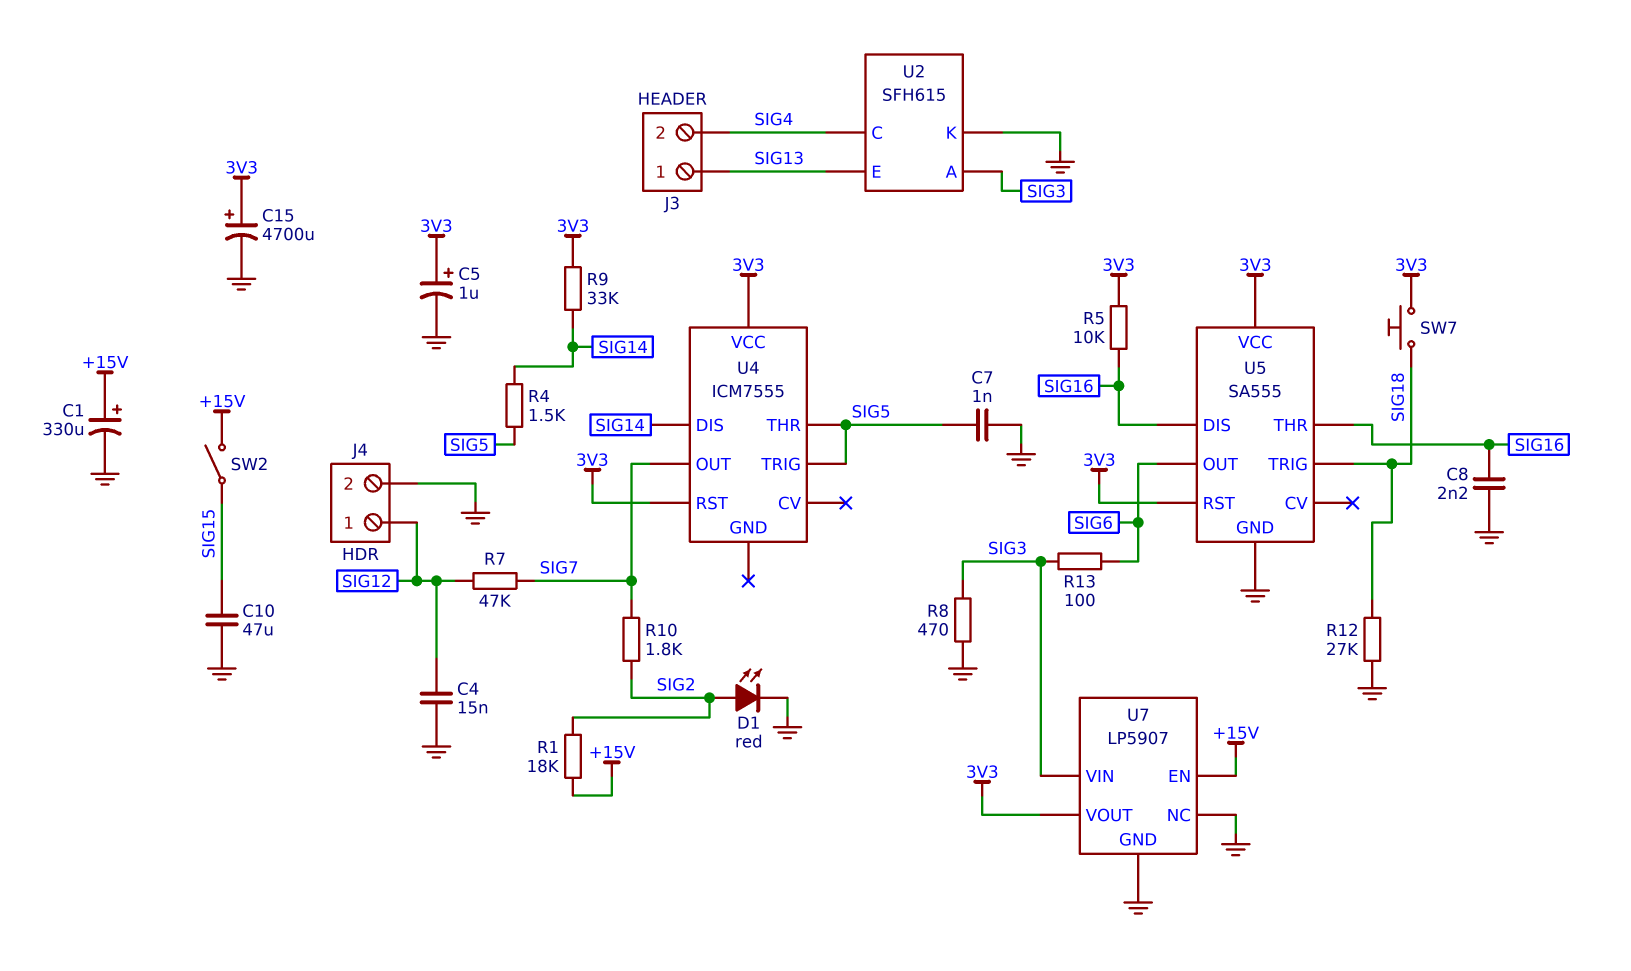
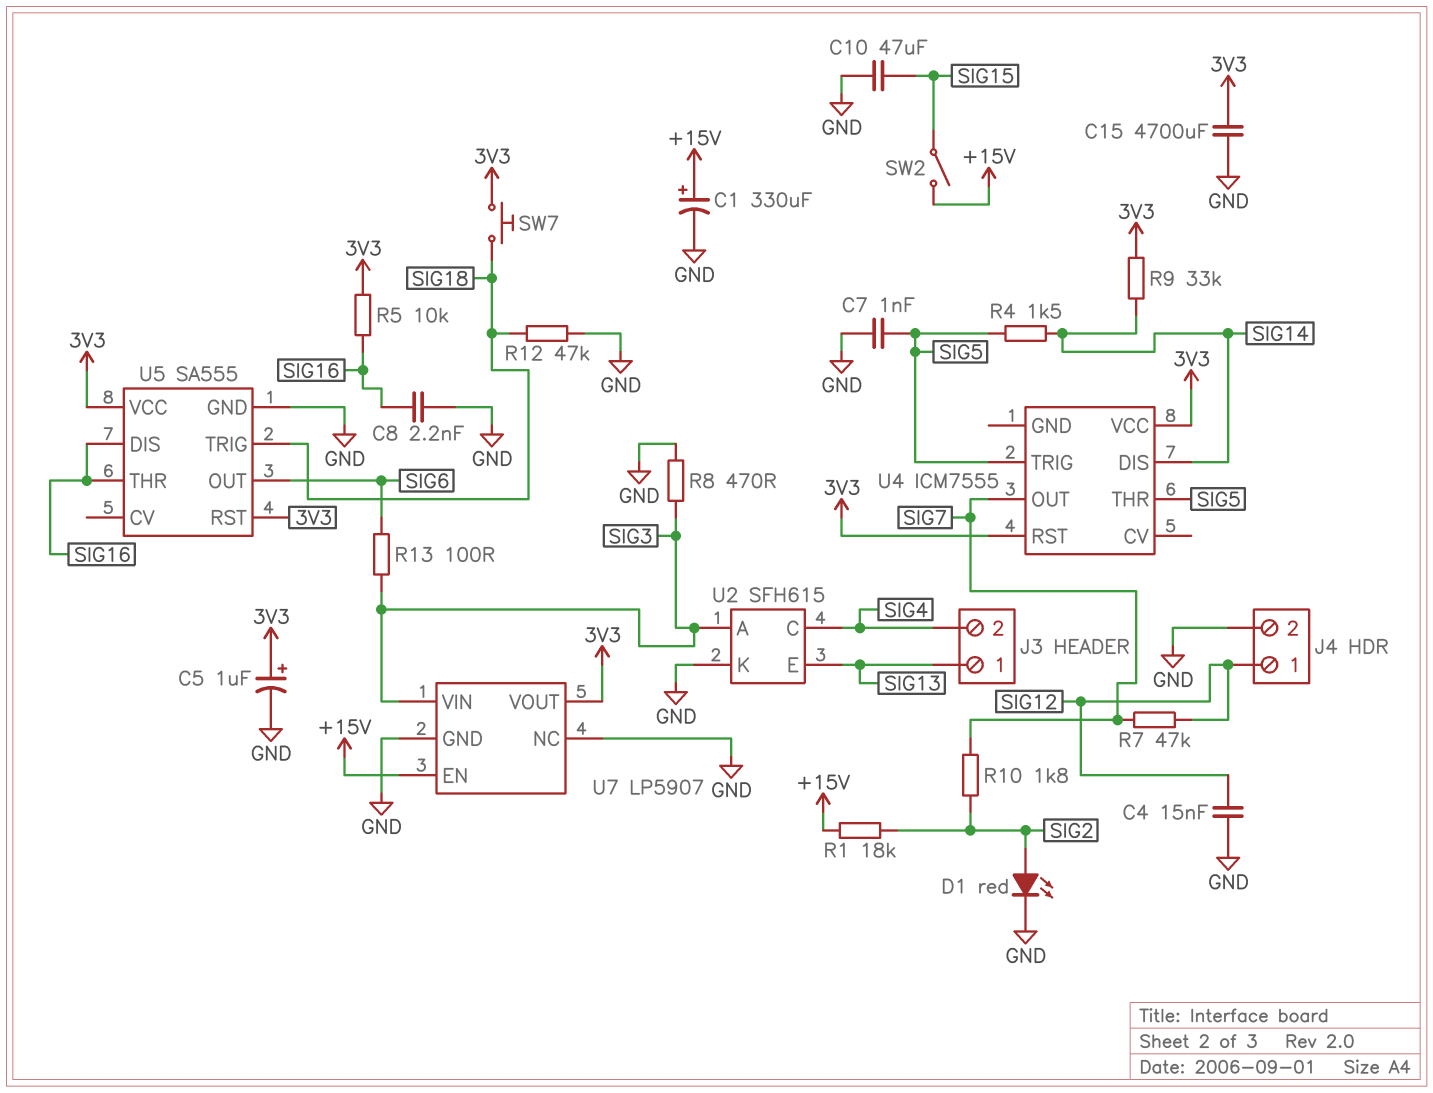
C15: 4700uF (plus 3V3, minus GND) -> 4700uF (3V3, GND)
R12: 27k (GND, SIG18) -> 47k (GND, SIG18)

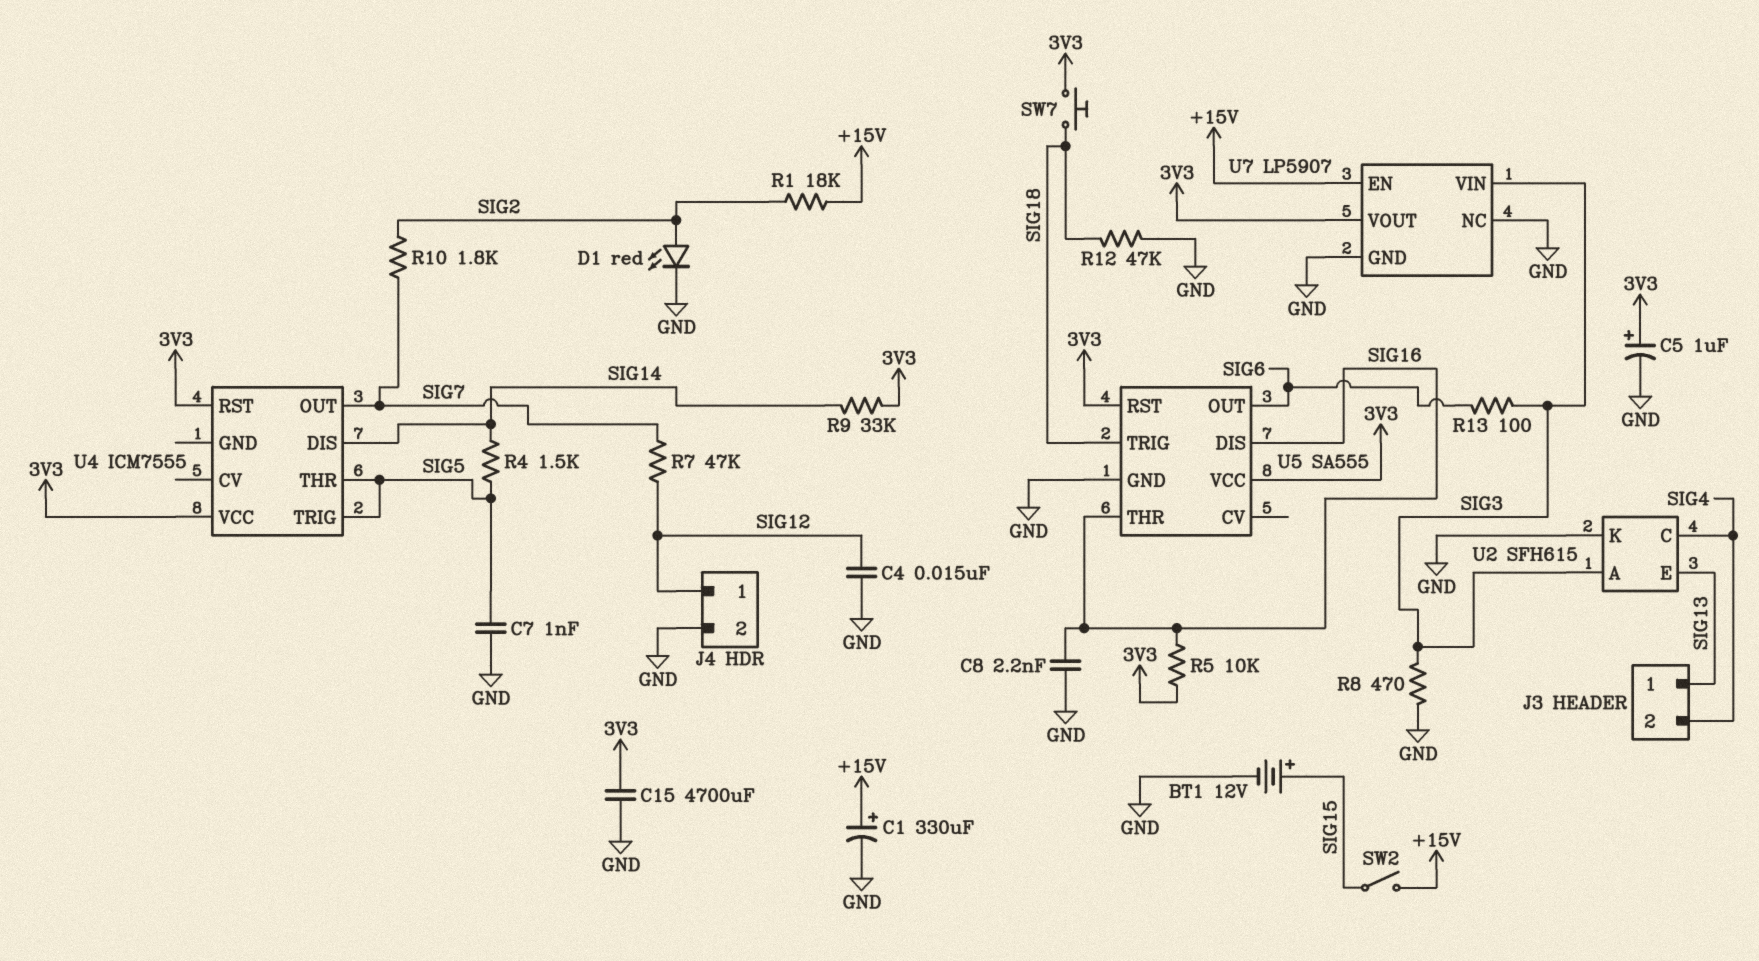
BT1: none -> 12V (plus SIG15, minus GND)
C10: 47uF (GND, SIG15) -> none

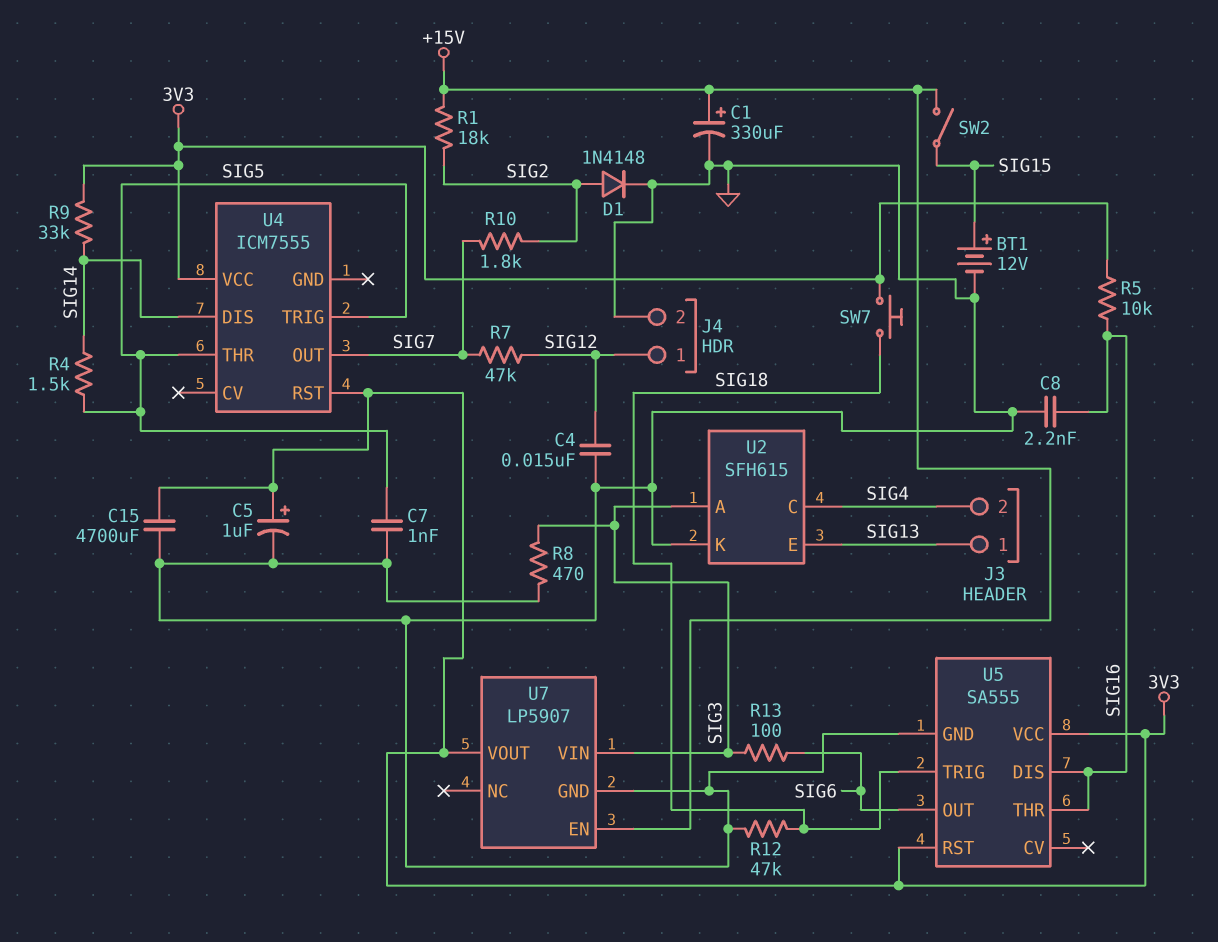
D1: LED red (A SIG2, K GND) -> diode 1N4148 (A SIG2, K GND)
U7 pin NC: GND -> none

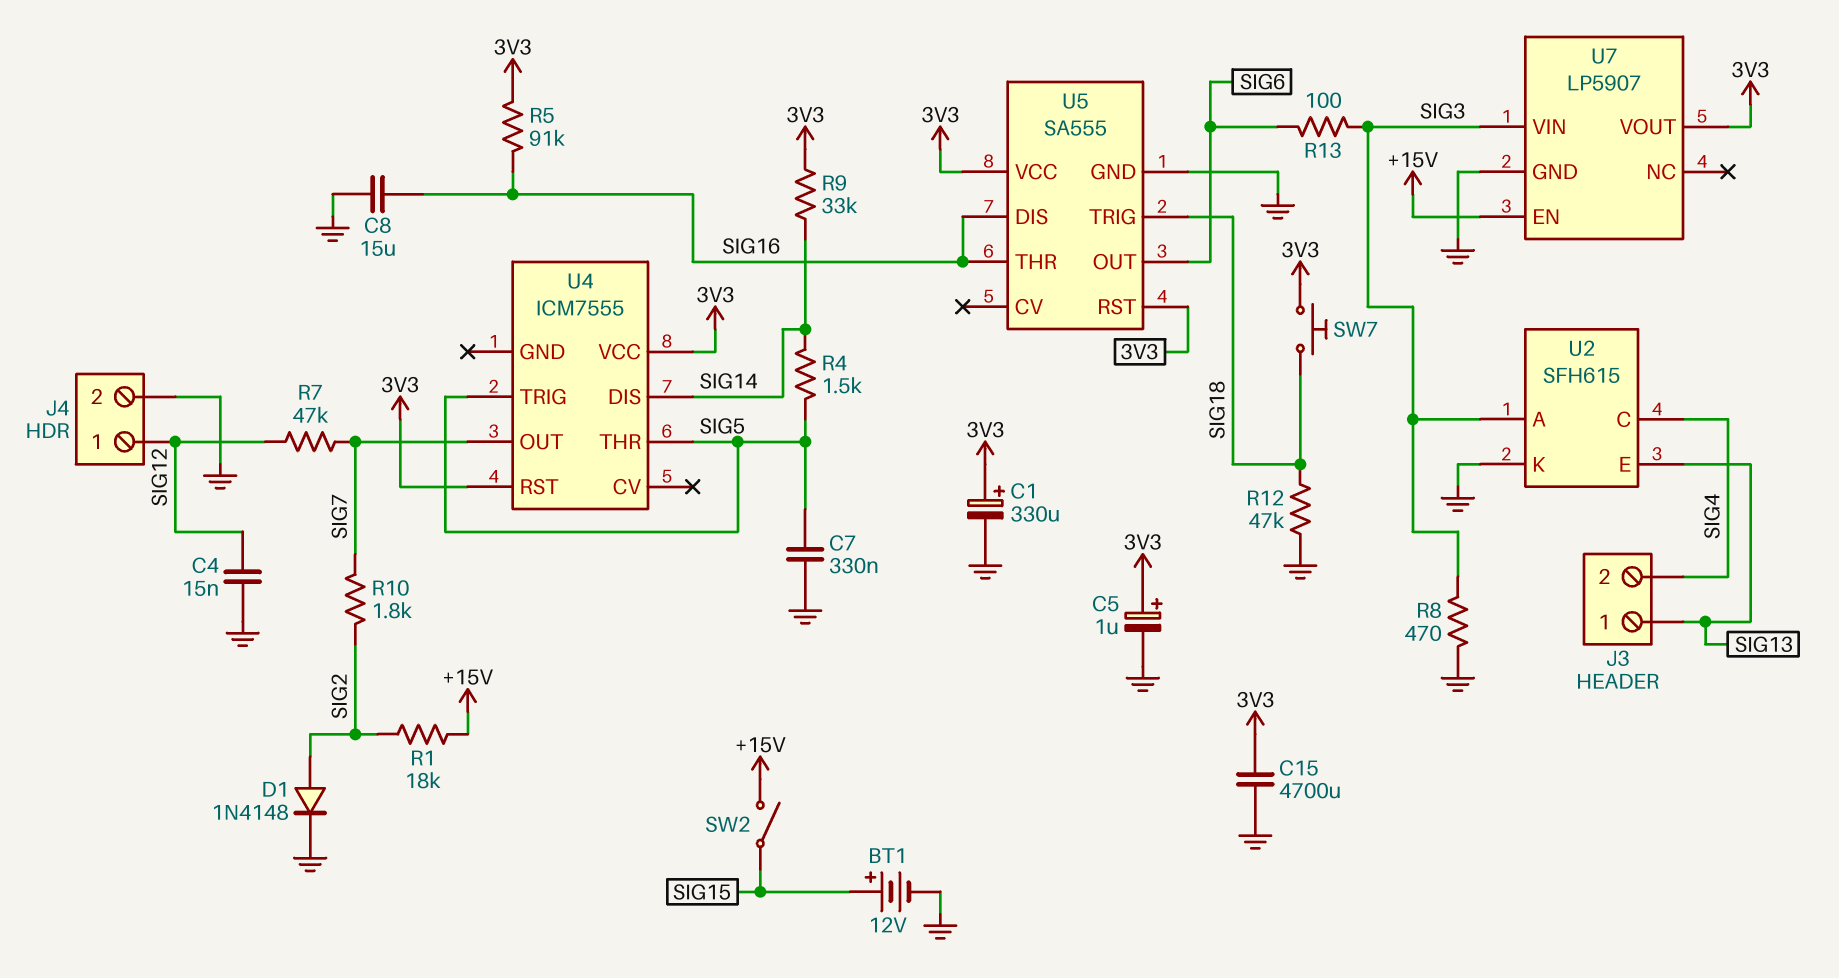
C1: 330uF (plus +15V, minus GND) -> 330uF (plus 3V3, minus GND)
C7: 1nF (GND, SIG5) -> 330nF (GND, SIG5)
C8: 2.2nF (GND, SIG16) -> 15uF (GND, SIG16)
R5: 10k (3V3, SIG16) -> 91k (3V3, SIG16)

